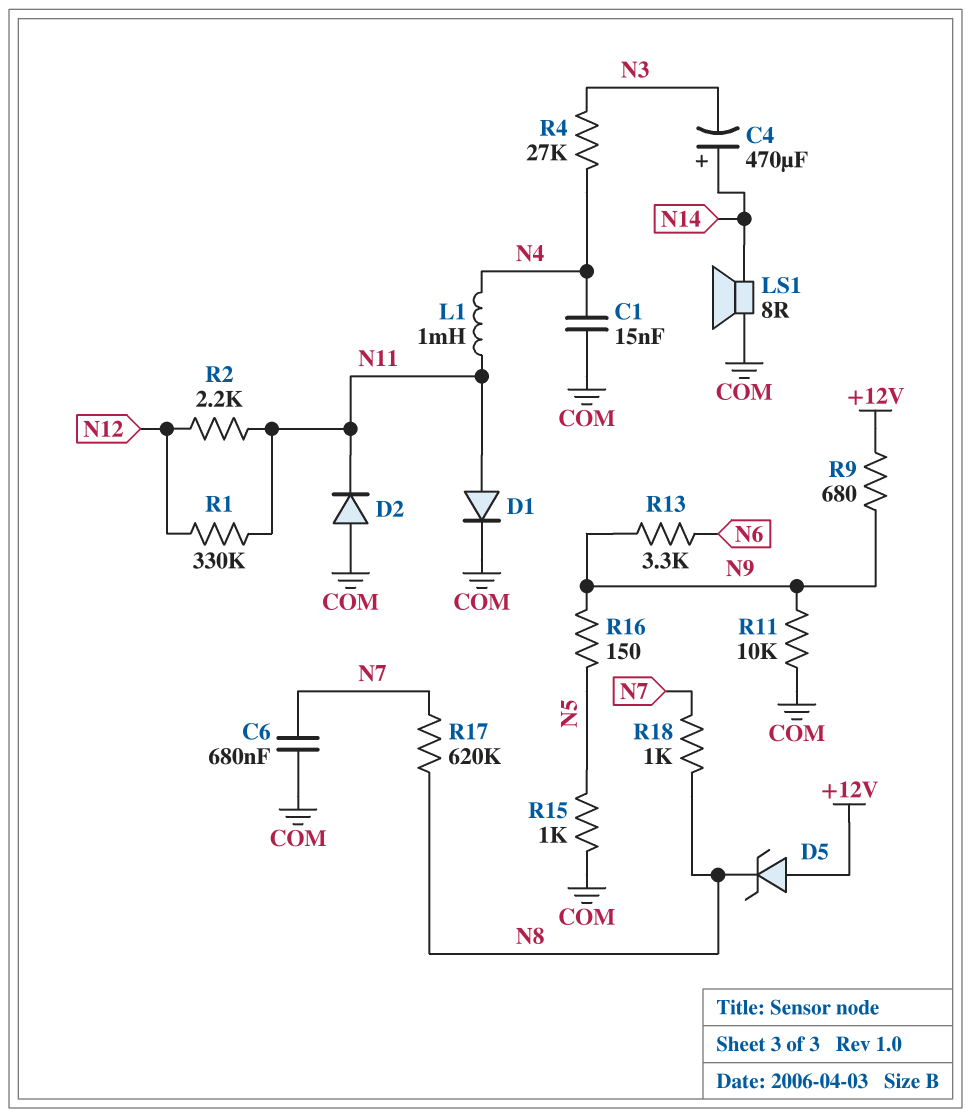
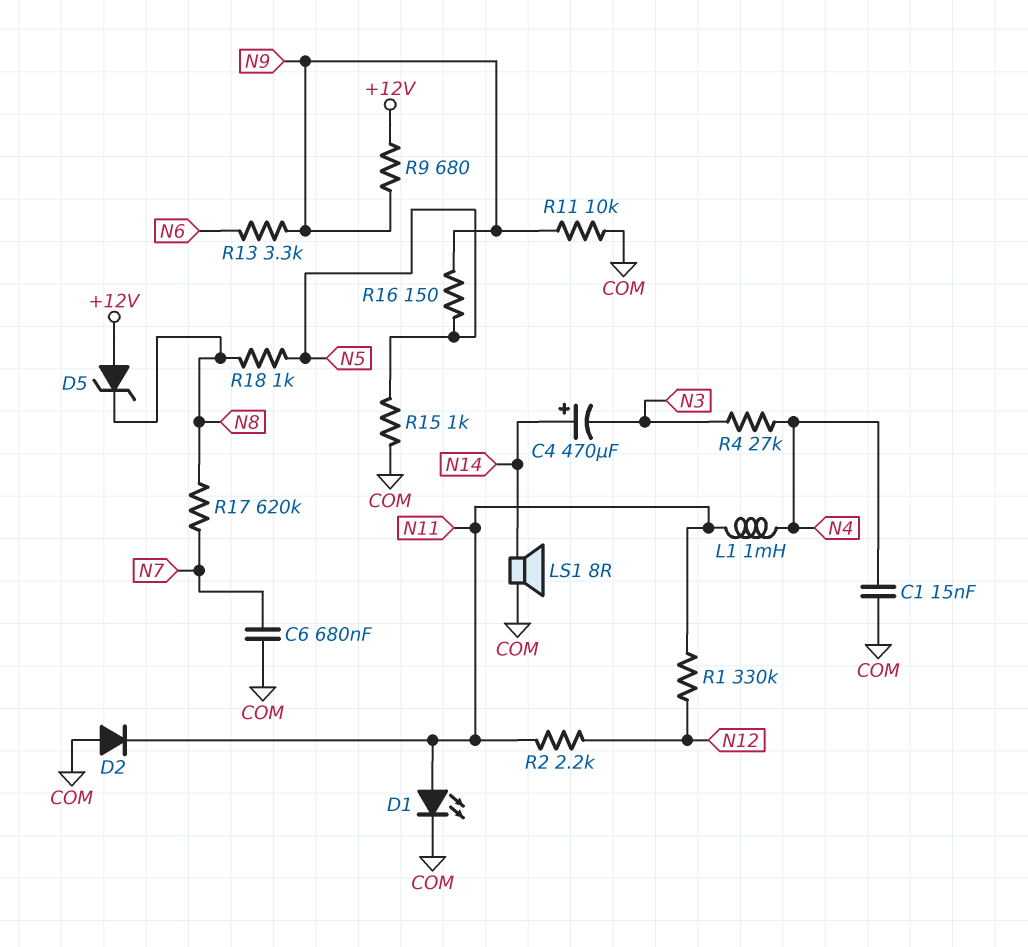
D1: diode (A N11, K COM) -> LED (A N11, K COM)
R18: 1k (N7, N8) -> 1k (N5, N8)

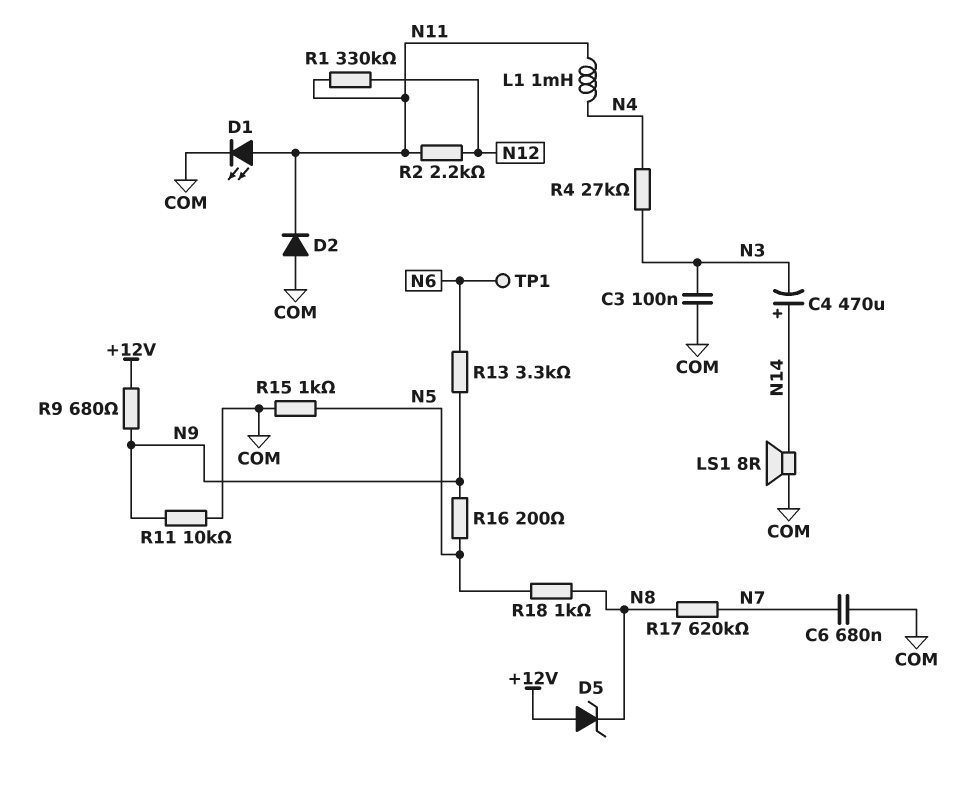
C1: 15nF (COM, N4) -> none
C3: none -> 100nF (COM, N3)
R16: 150 (N5, N9) -> 200 (N5, N9)
TP1: none -> test point (N6)

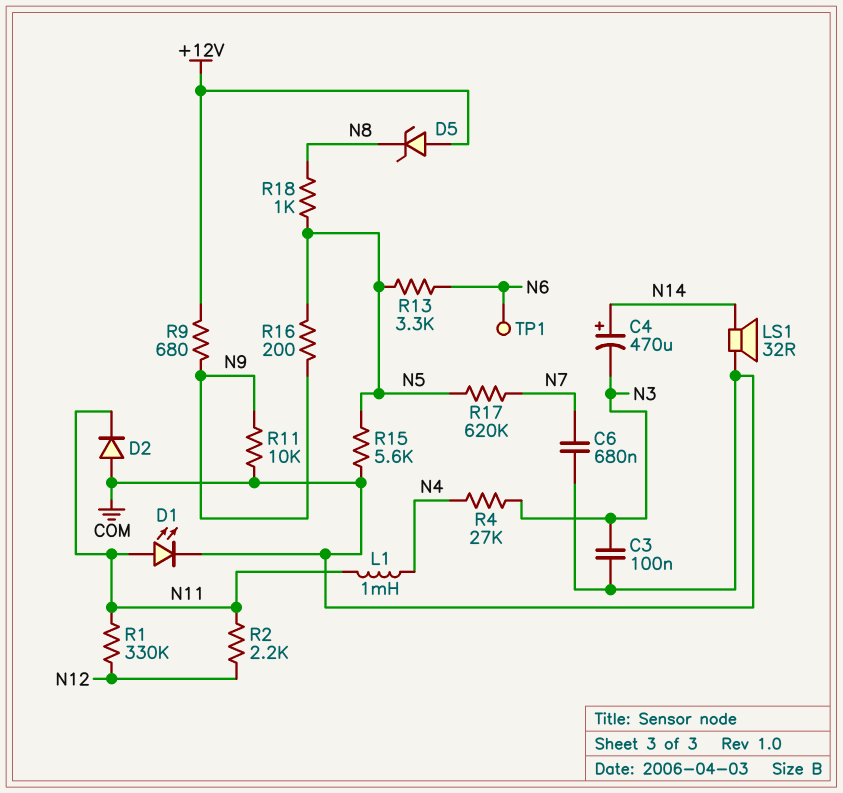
LS1: speaker 8R (COM, N14) -> speaker 32R (COM, N14)
R13: 3.3k (N6, N9) -> 3.3k (N5, N6)
R15: 1k (COM, N5) -> 5.6k (COM, N5)
R17: 620k (N7, N8) -> 620k (N5, N7)

